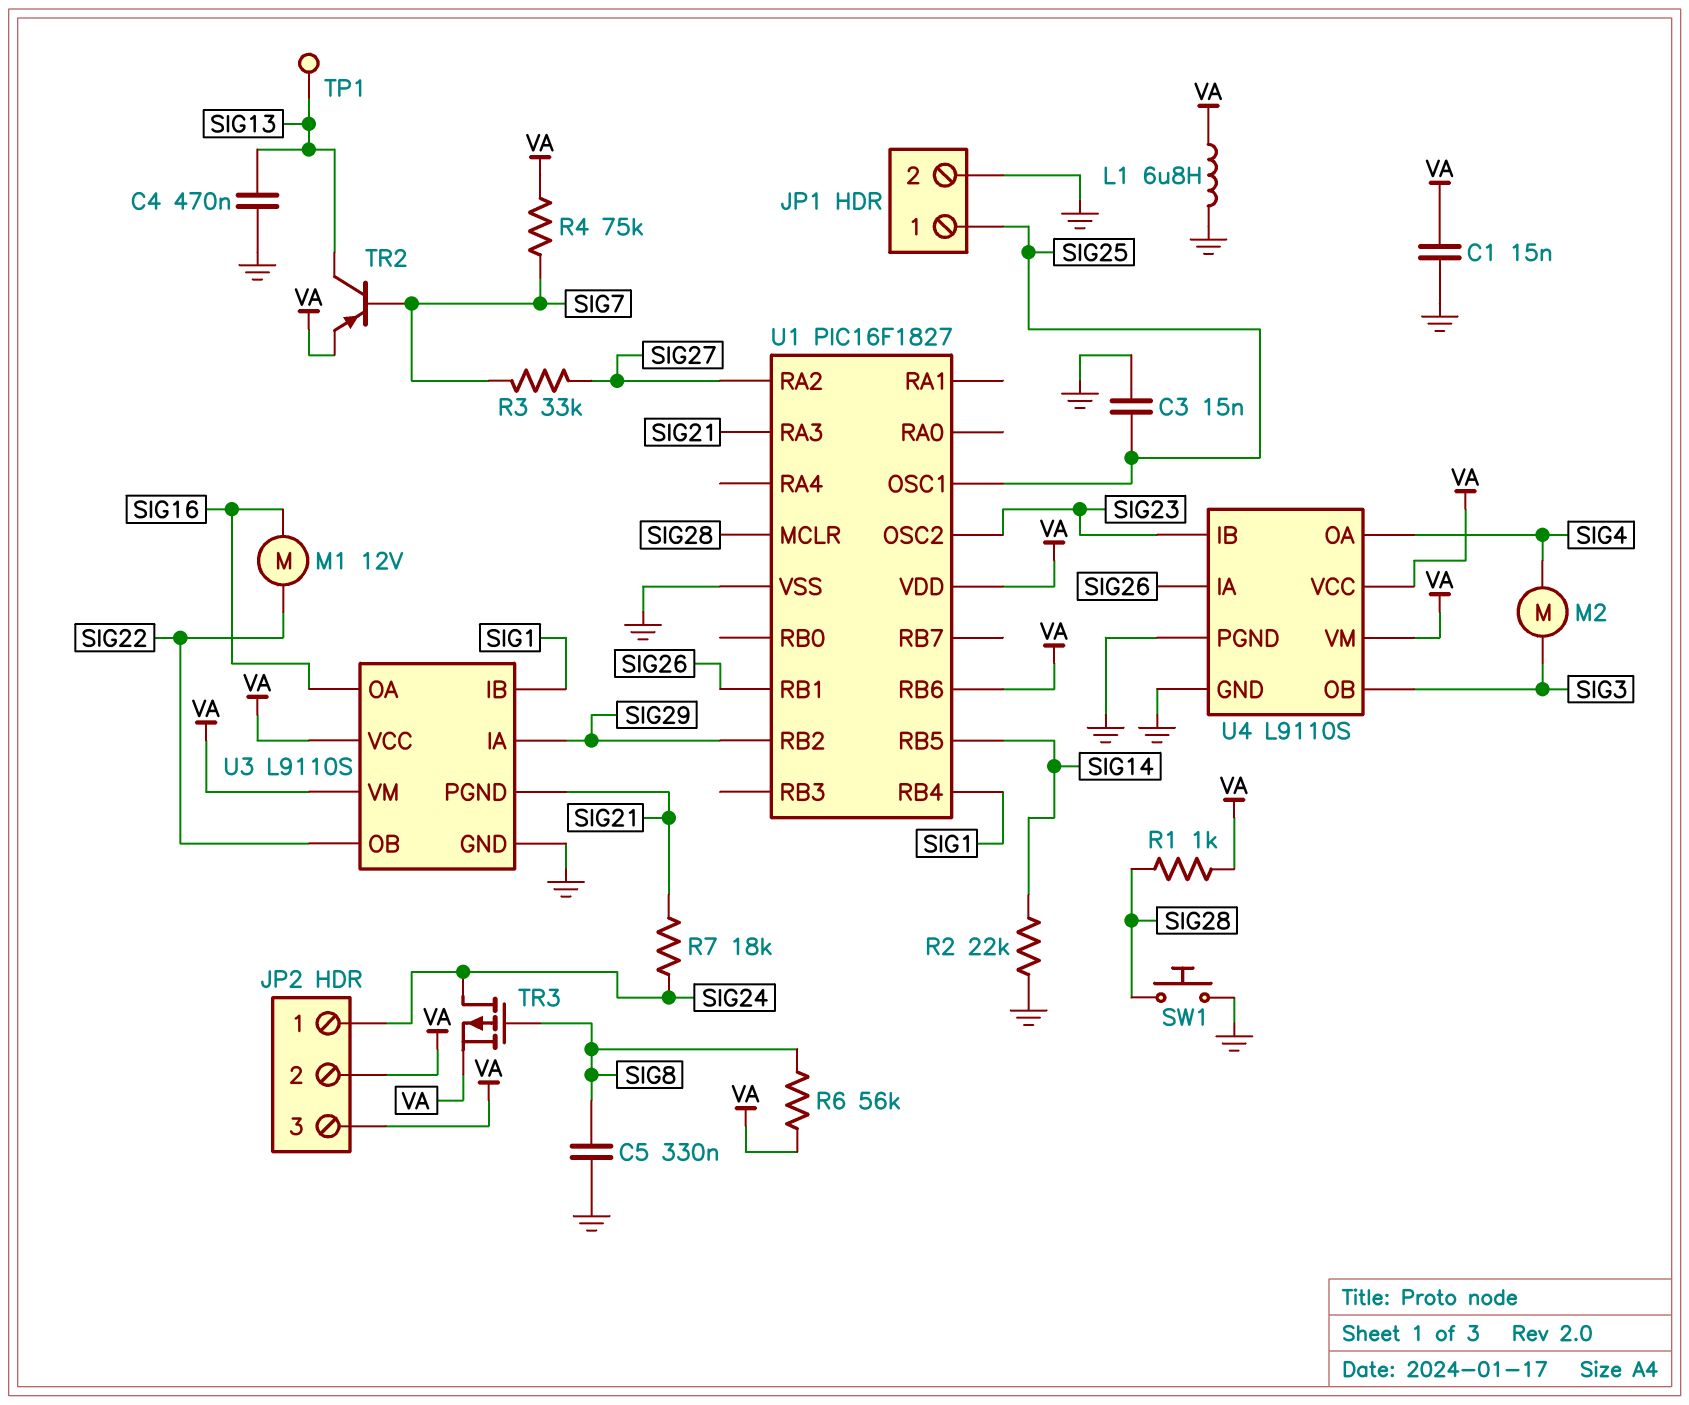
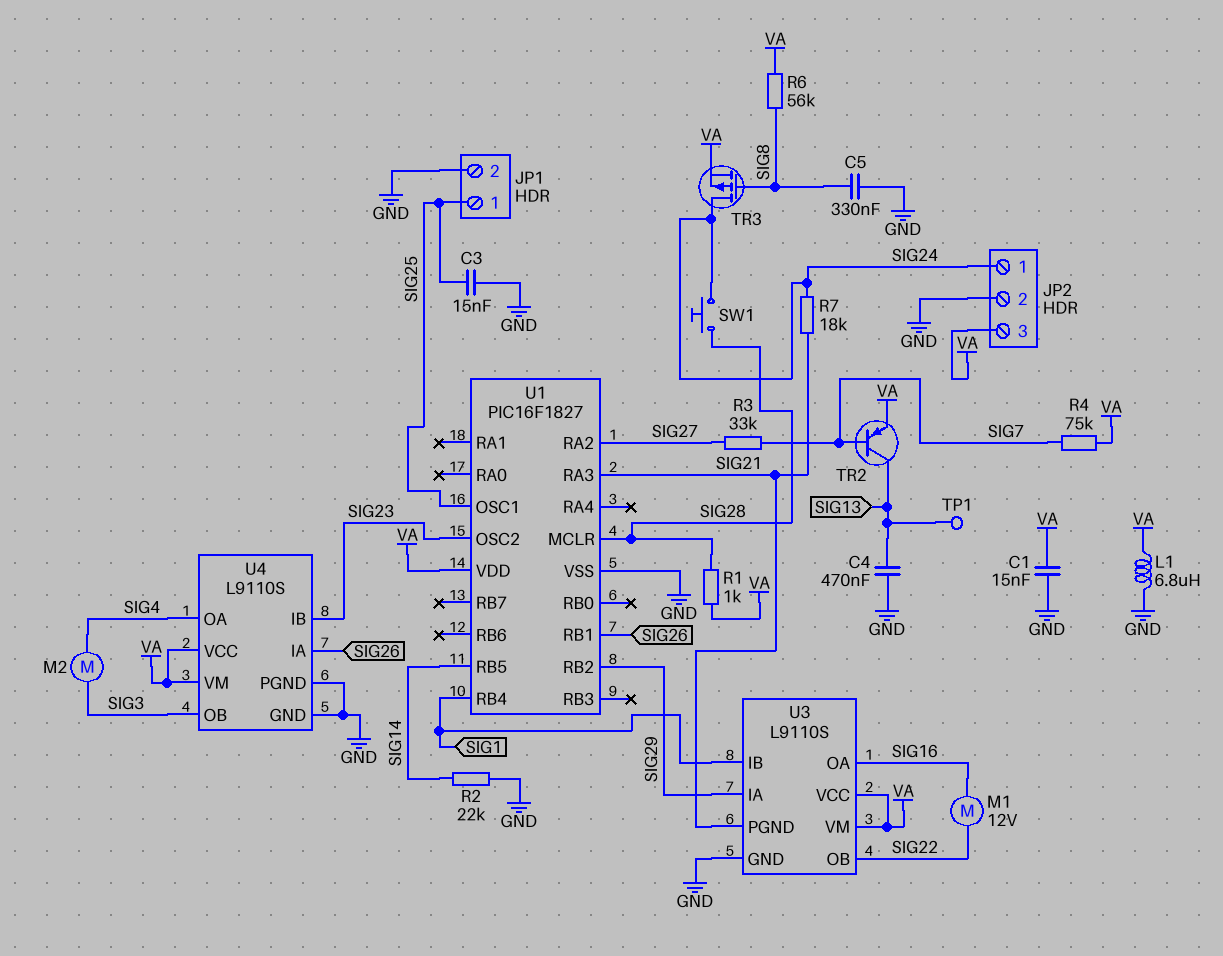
JP2 pin 2: VA -> GND
SW1: button (GND, SIG28) -> button (SIG24, SIG28)
U1 pin RB6: VA -> none

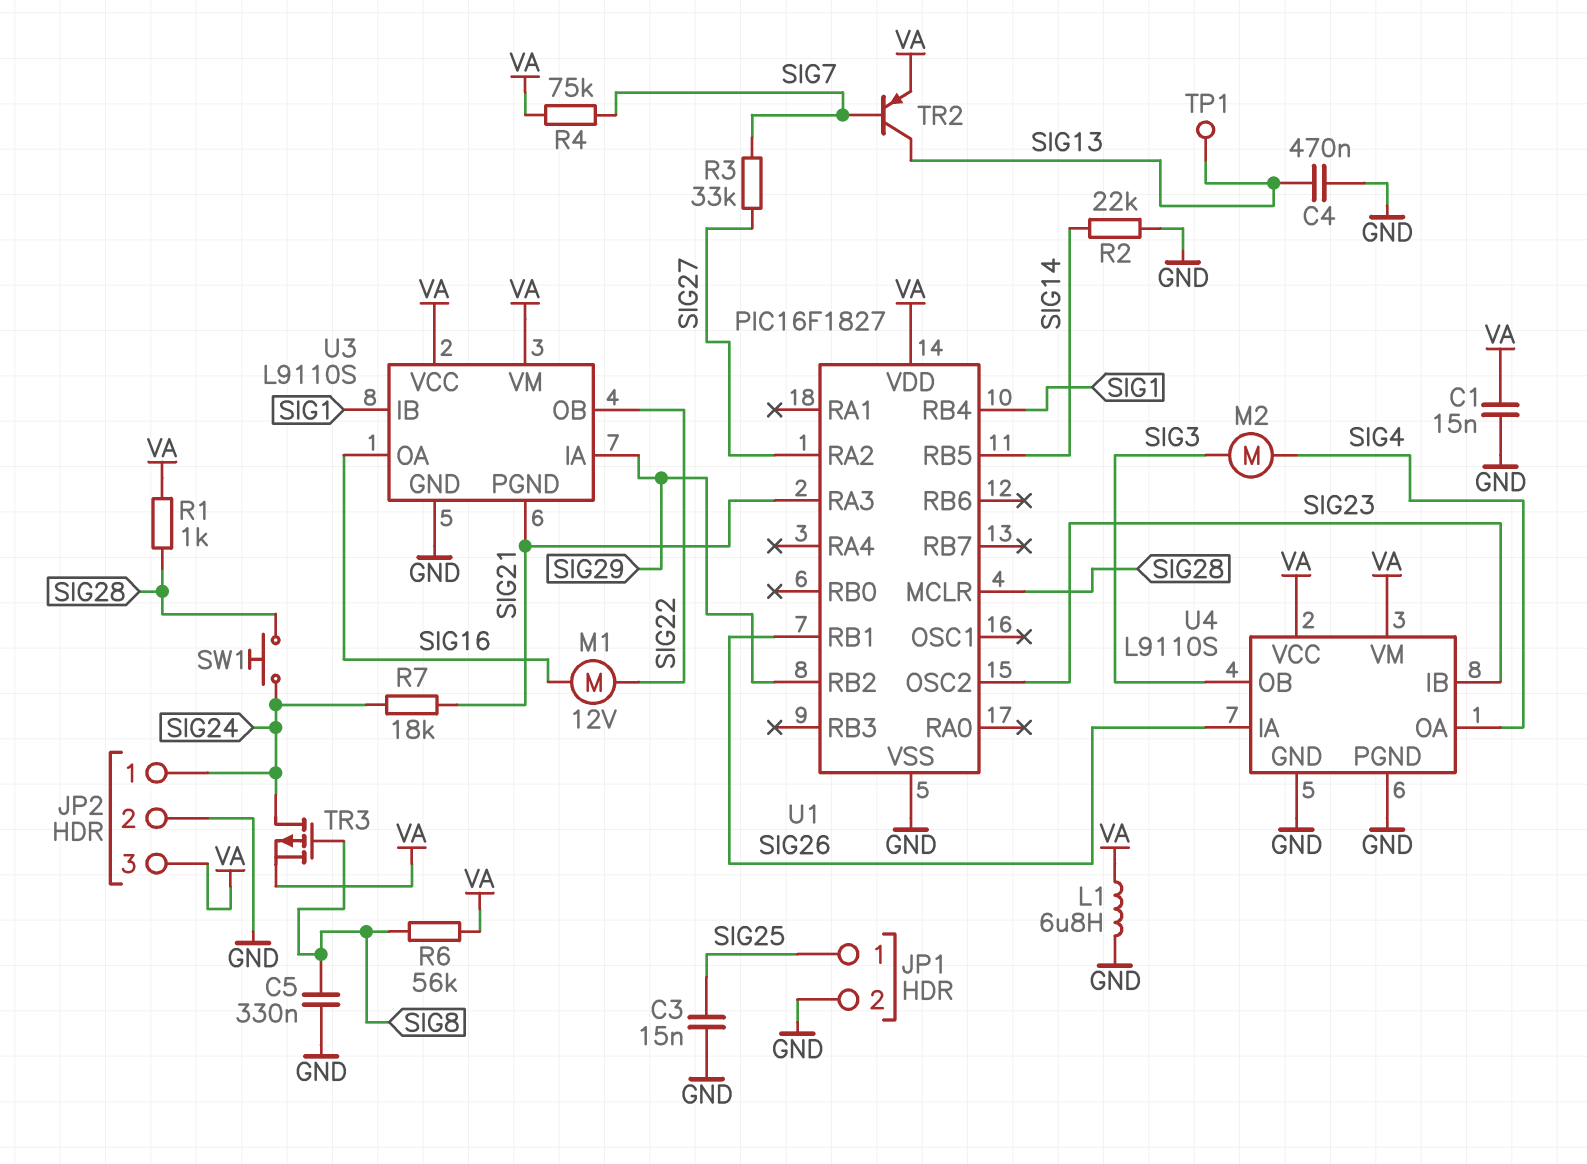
U1 pin OSC1: SIG25 -> none

